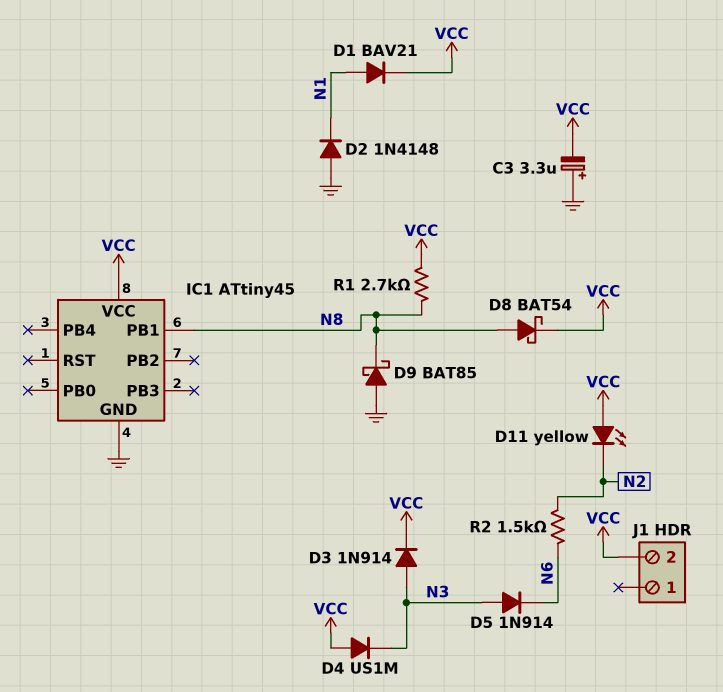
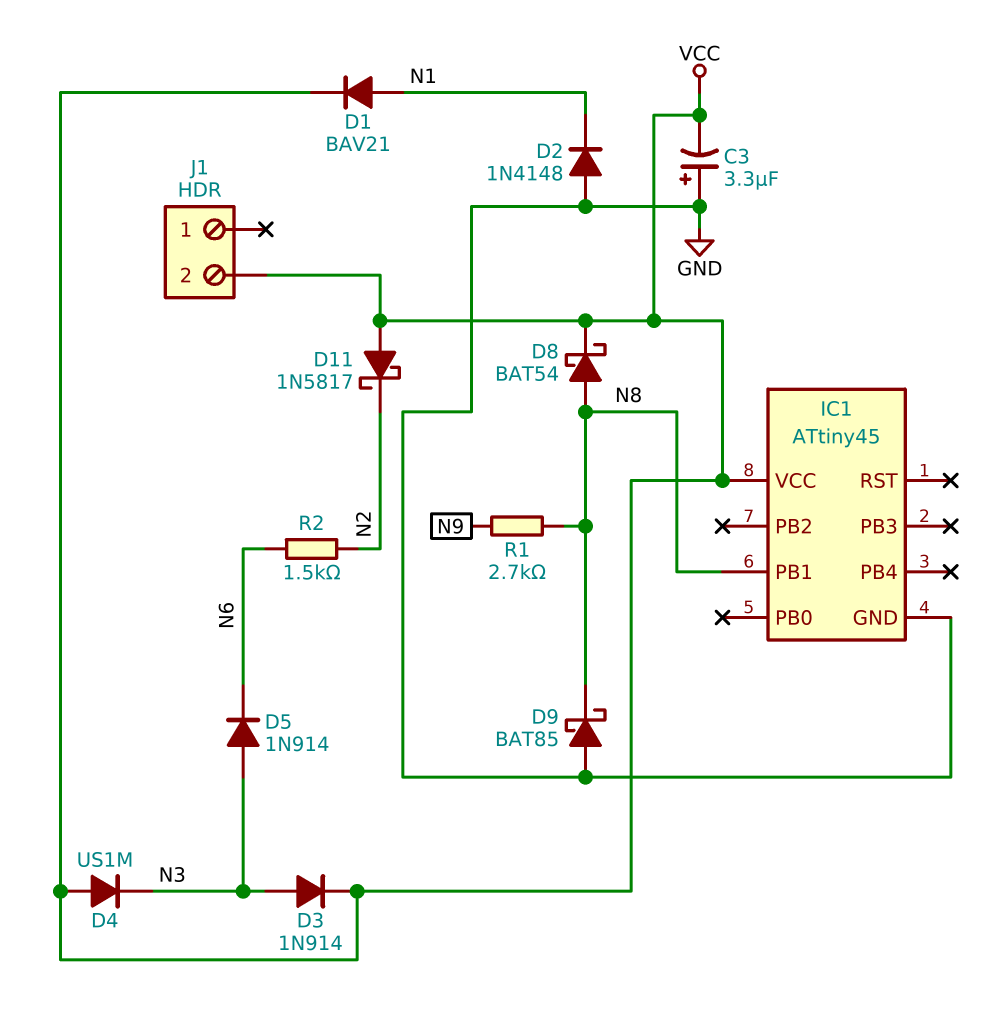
D11: LED yellow (A VCC, K N2) -> schottky 1N5817 (A VCC, K N2)
R1: 2.7k (N8, VCC) -> 2.7k (N8, N9)

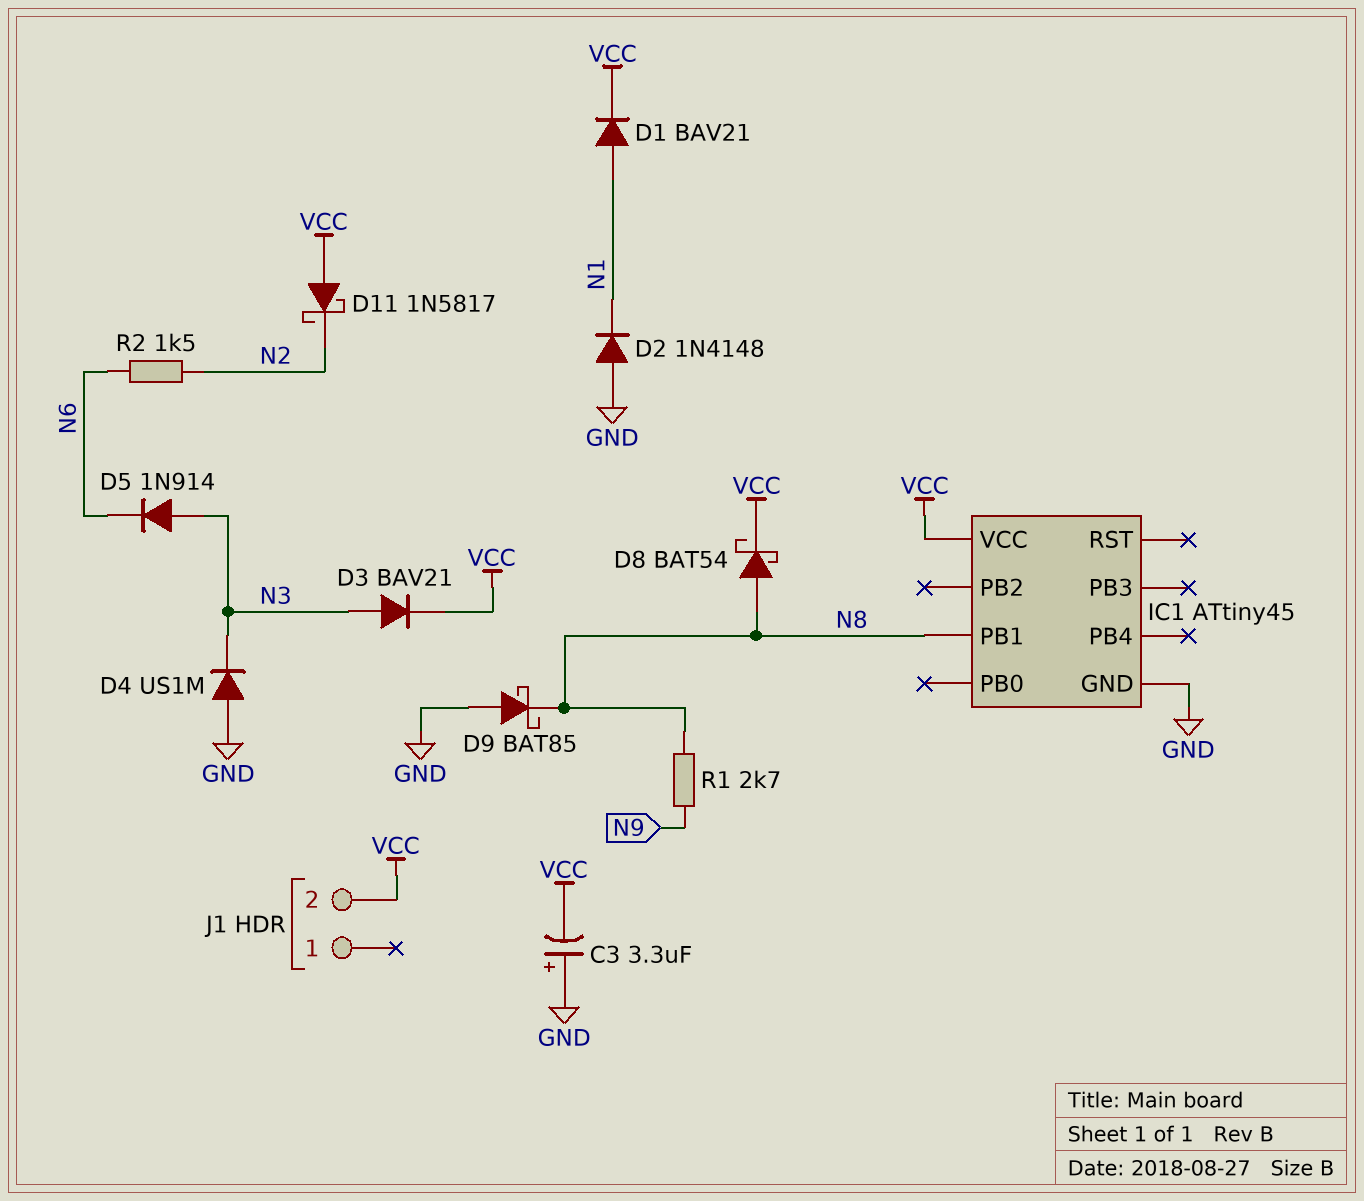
D3: diode 1N914 (A N3, K VCC) -> diode BAV21 (A N3, K VCC)
D4: diode US1M (A VCC, K N3) -> diode US1M (A GND, K N3)

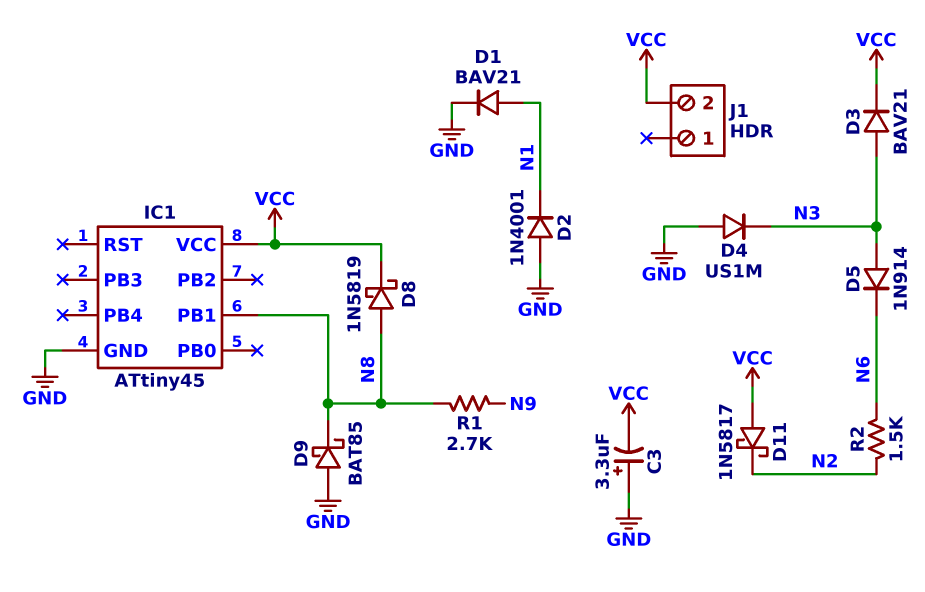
D1: diode BAV21 (A N1, K VCC) -> diode BAV21 (A N1, K GND)
D2: diode 1N4148 (A GND, K N1) -> diode 1N4001 (A GND, K N1)
D8: schottky BAT54 (A N8, K VCC) -> schottky 1N5819 (A N8, K VCC)

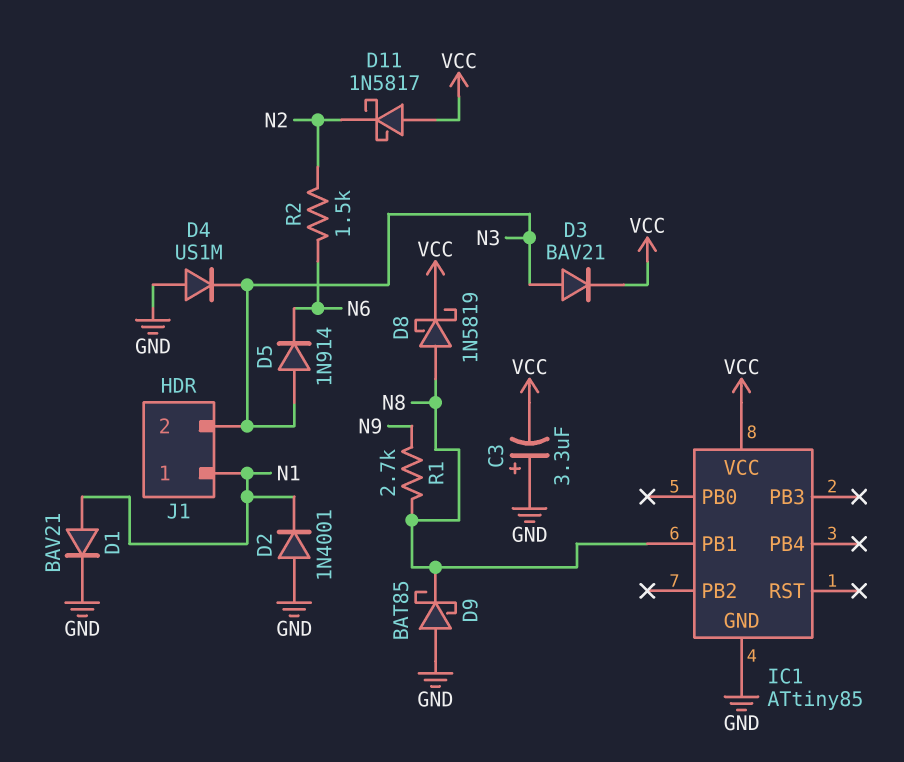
IC1: ATtiny45 -> ATtiny85
J1 pin 1: none -> N1
J1 pin 2: VCC -> N3

